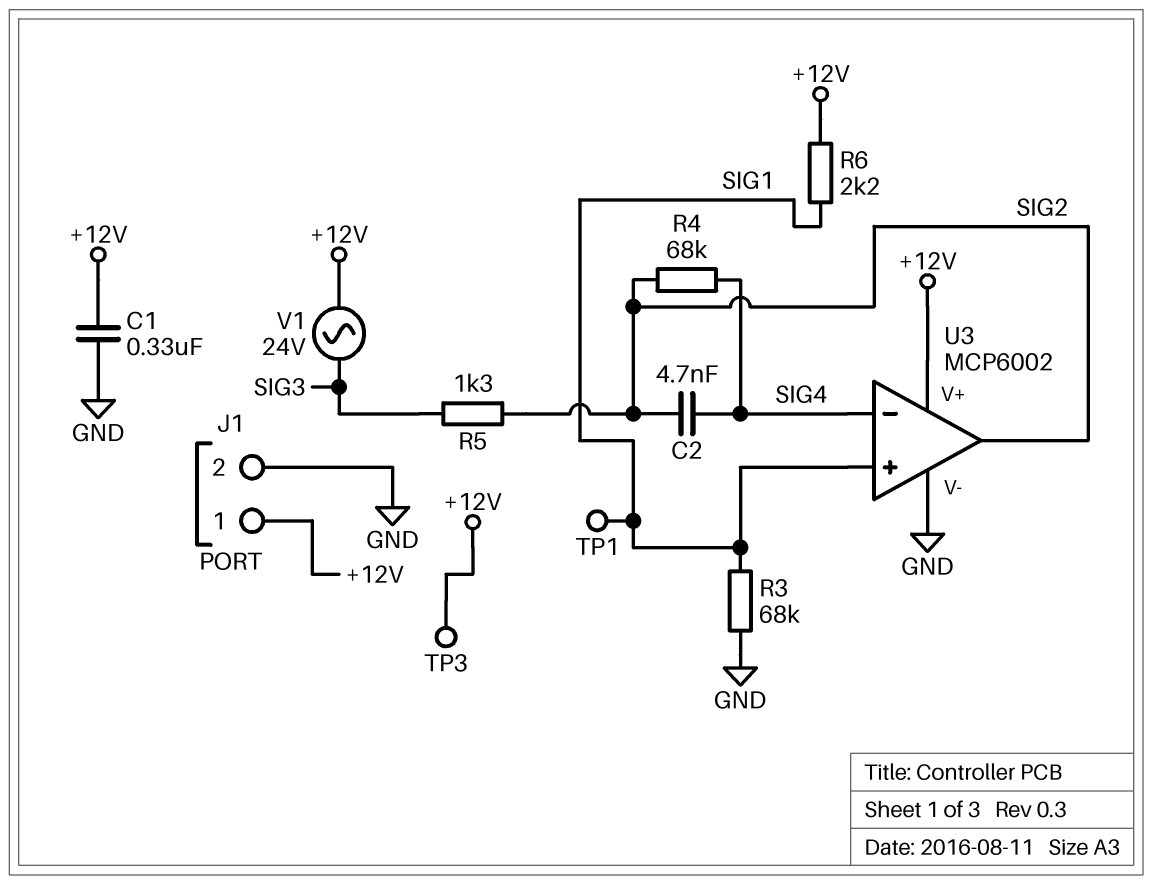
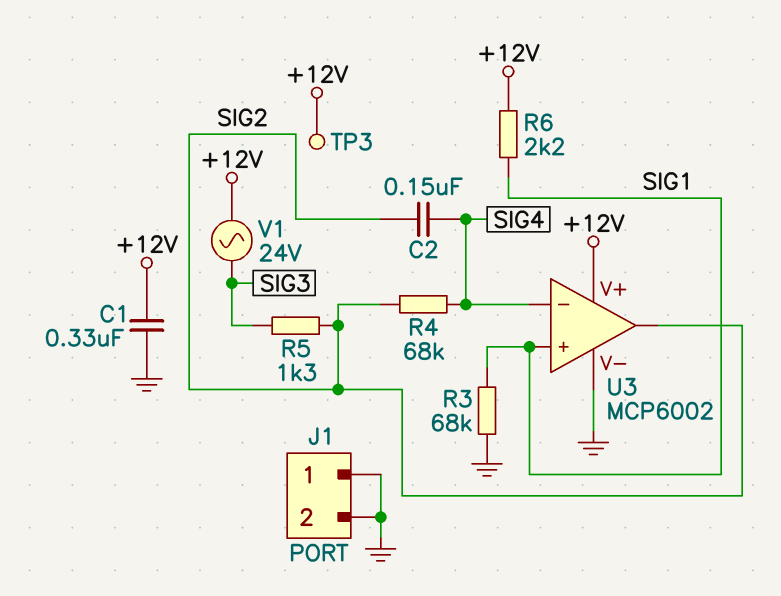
C2: 4.7nF (SIG2, SIG4) -> 150nF (SIG2, SIG4)
J1 pin 1: +12V -> GND
TP1: test point (SIG1) -> none

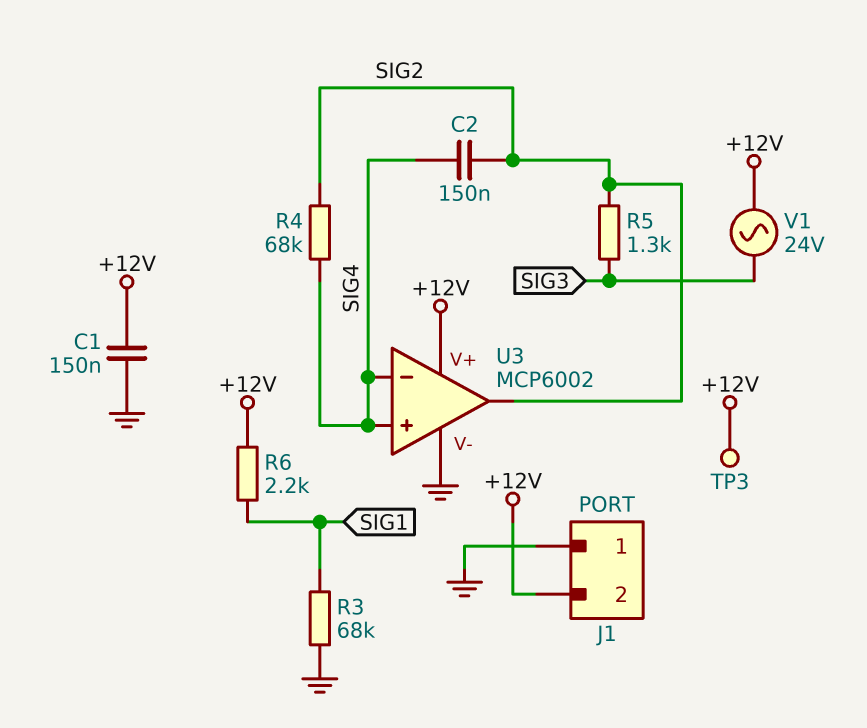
C1: 330nF (+12V, GND) -> 150nF (+12V, GND)
J1 pin 2: GND -> +12V
U3 pin in+: SIG1 -> SIG4

